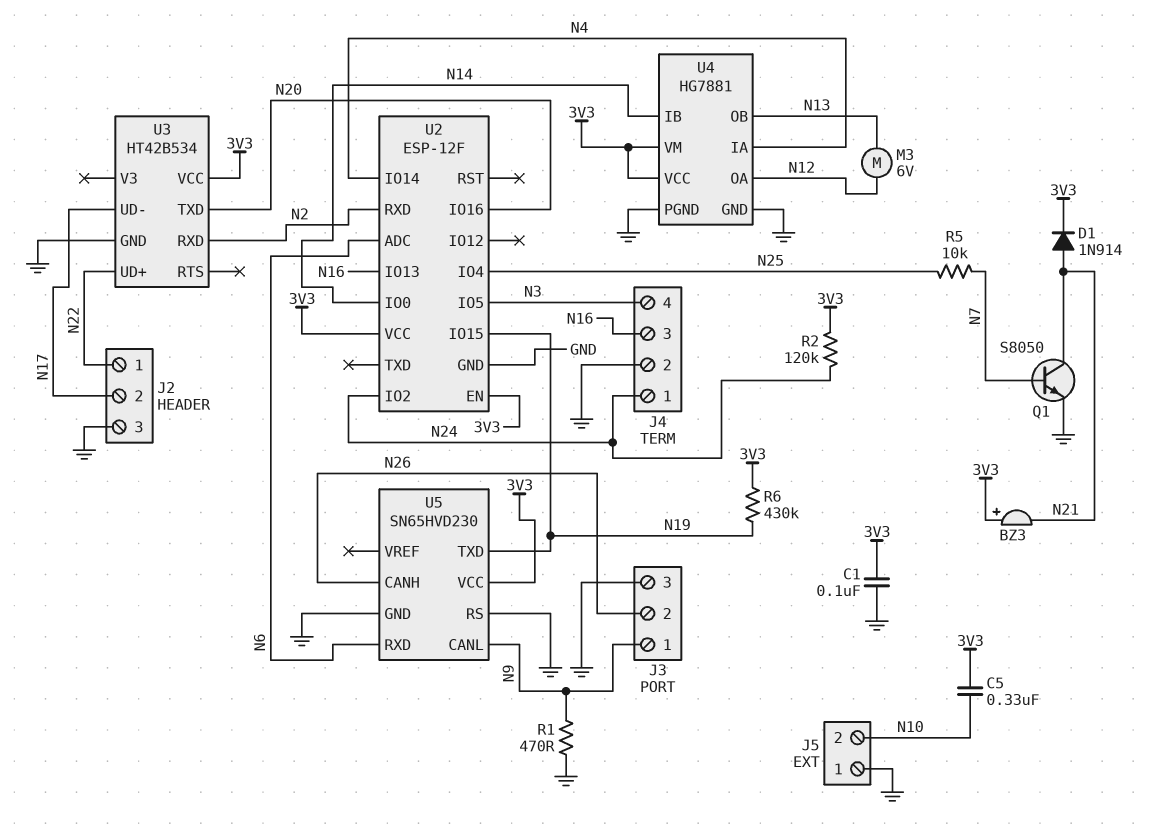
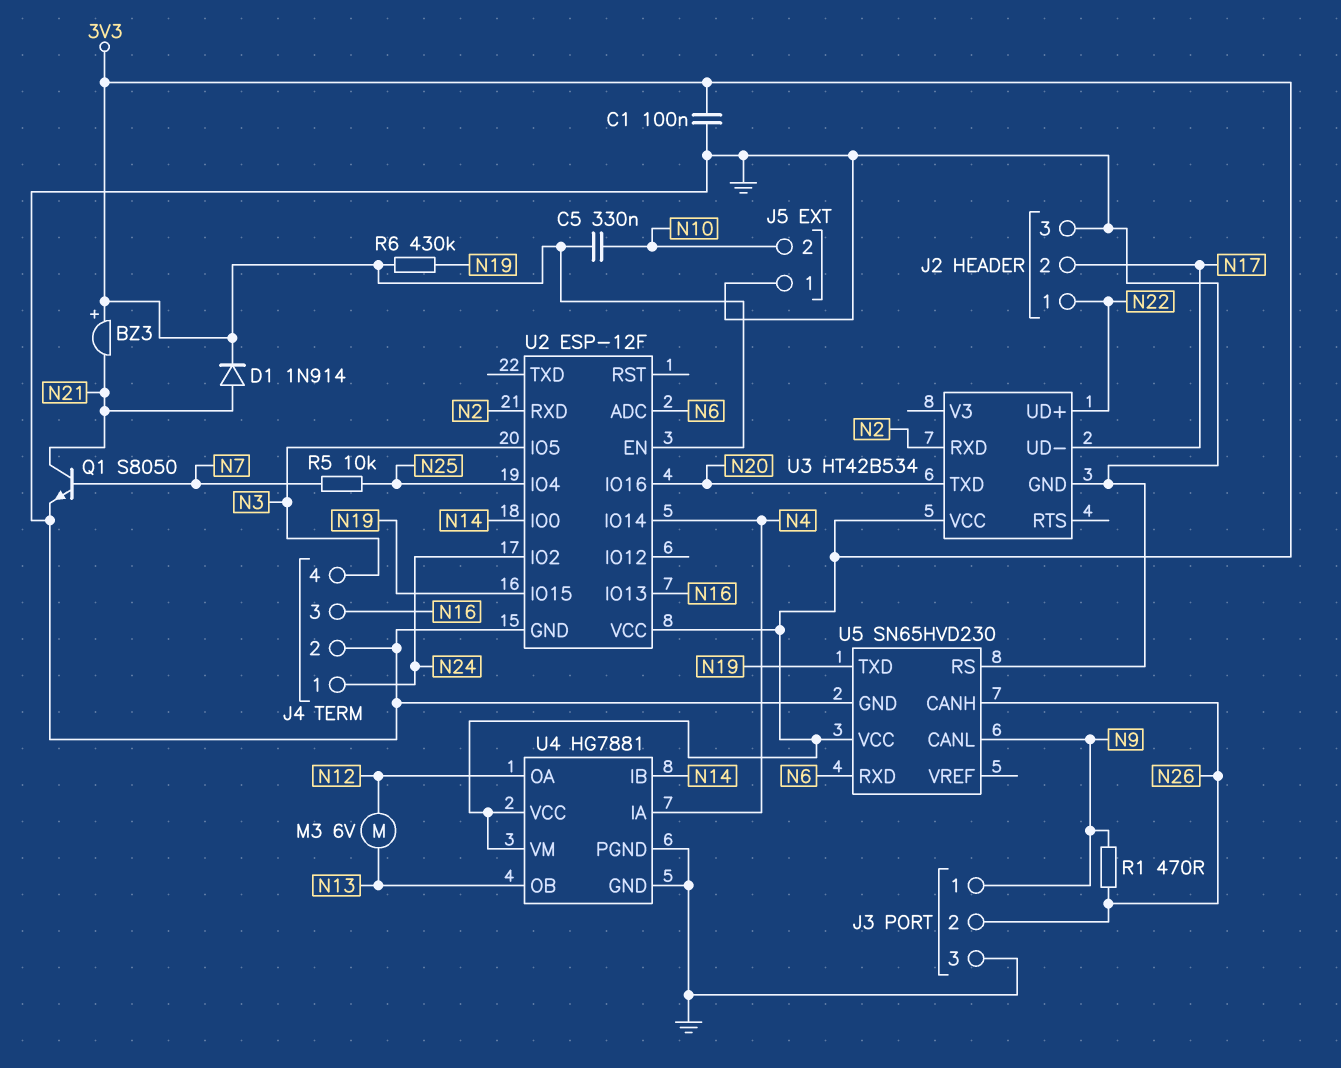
R1: 470 (GND, N9) -> 470 (N9, N26)
R2: 120k (3V3, N24) -> none

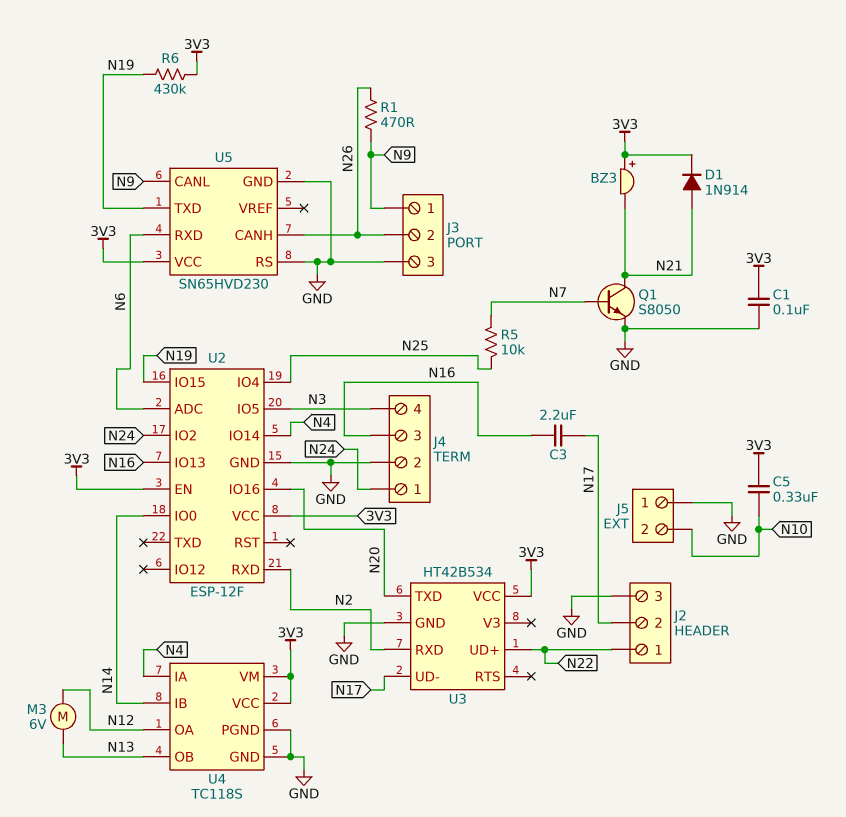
C3: none -> 2.2uF (N16, N17)
U4: HG7881 -> TC118S

